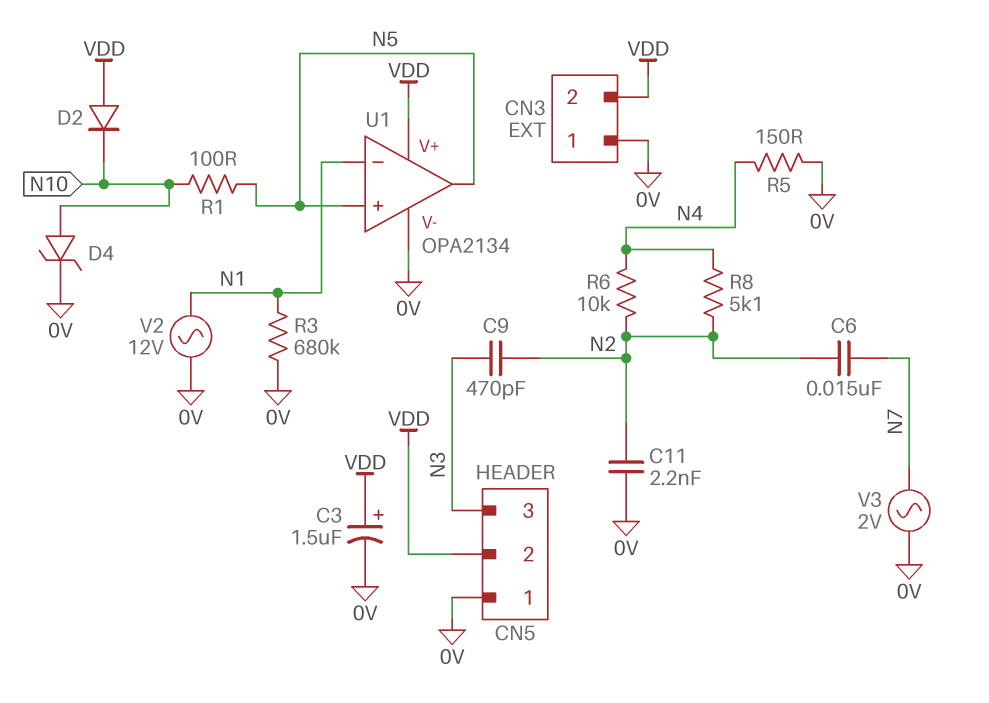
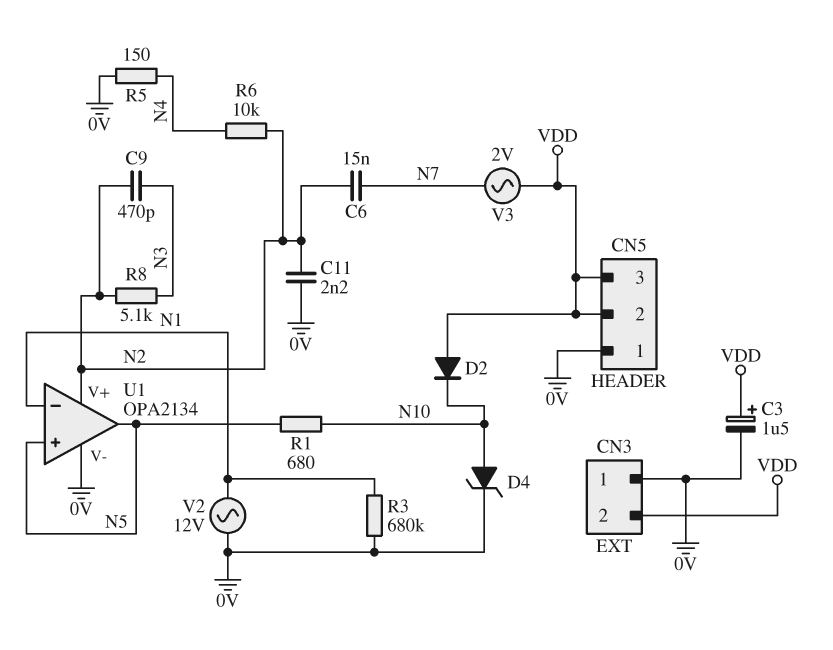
CN5 pin 3: N3 -> VDD
R1: 100 (N5, N10) -> 680 (N5, N10)
R8: 5.1k (N2, N4) -> 5.1k (N2, N3)
U1 pin V+: VDD -> N2
V3: AC 2V (0V, N7) -> AC 2V (N7, VDD)

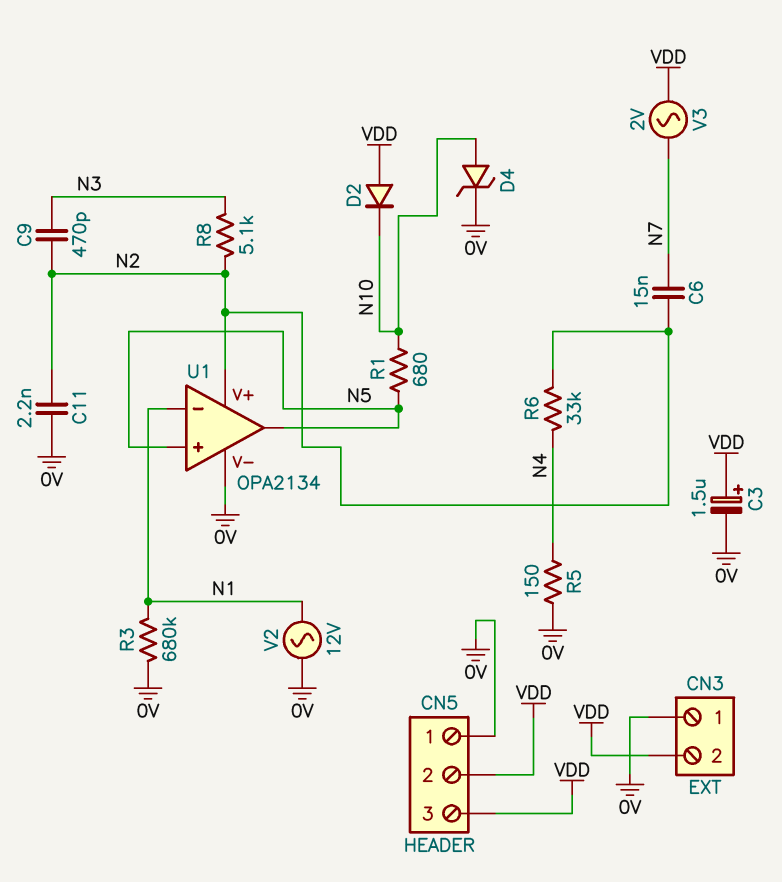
R6: 10k (N2, N4) -> 33k (N2, N4)

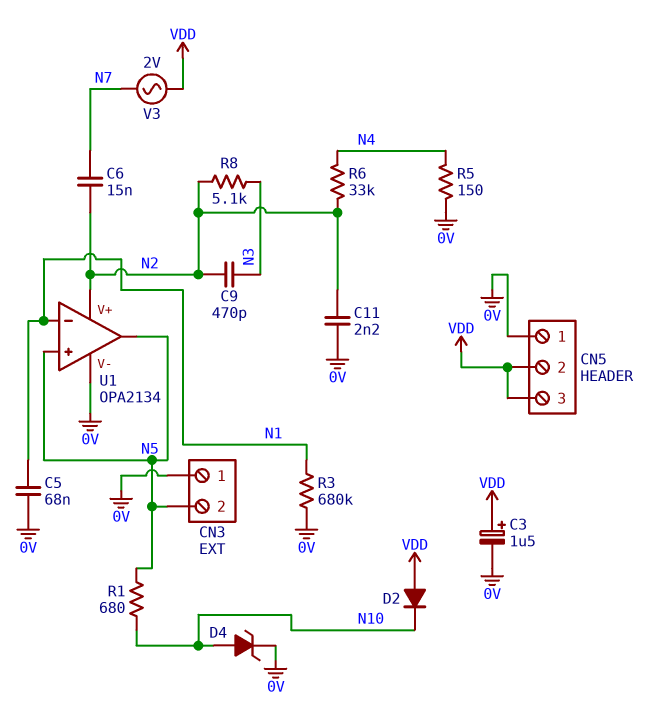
C5: none -> 68nF (0V, N1)
CN3 pin 2: VDD -> N5
V2: AC 12V (0V, N1) -> none

